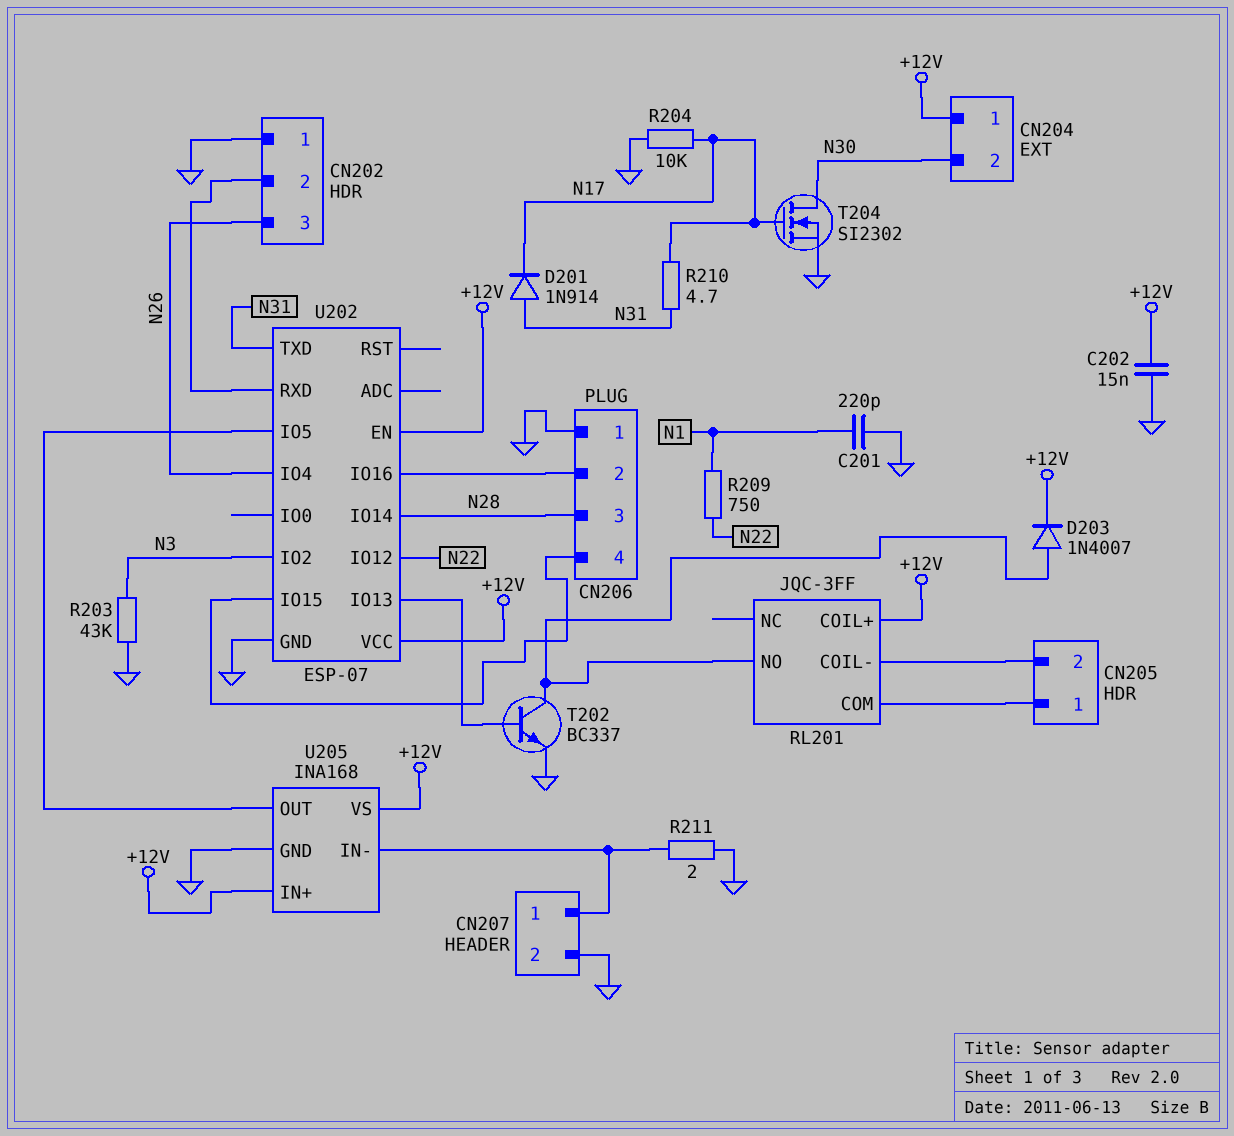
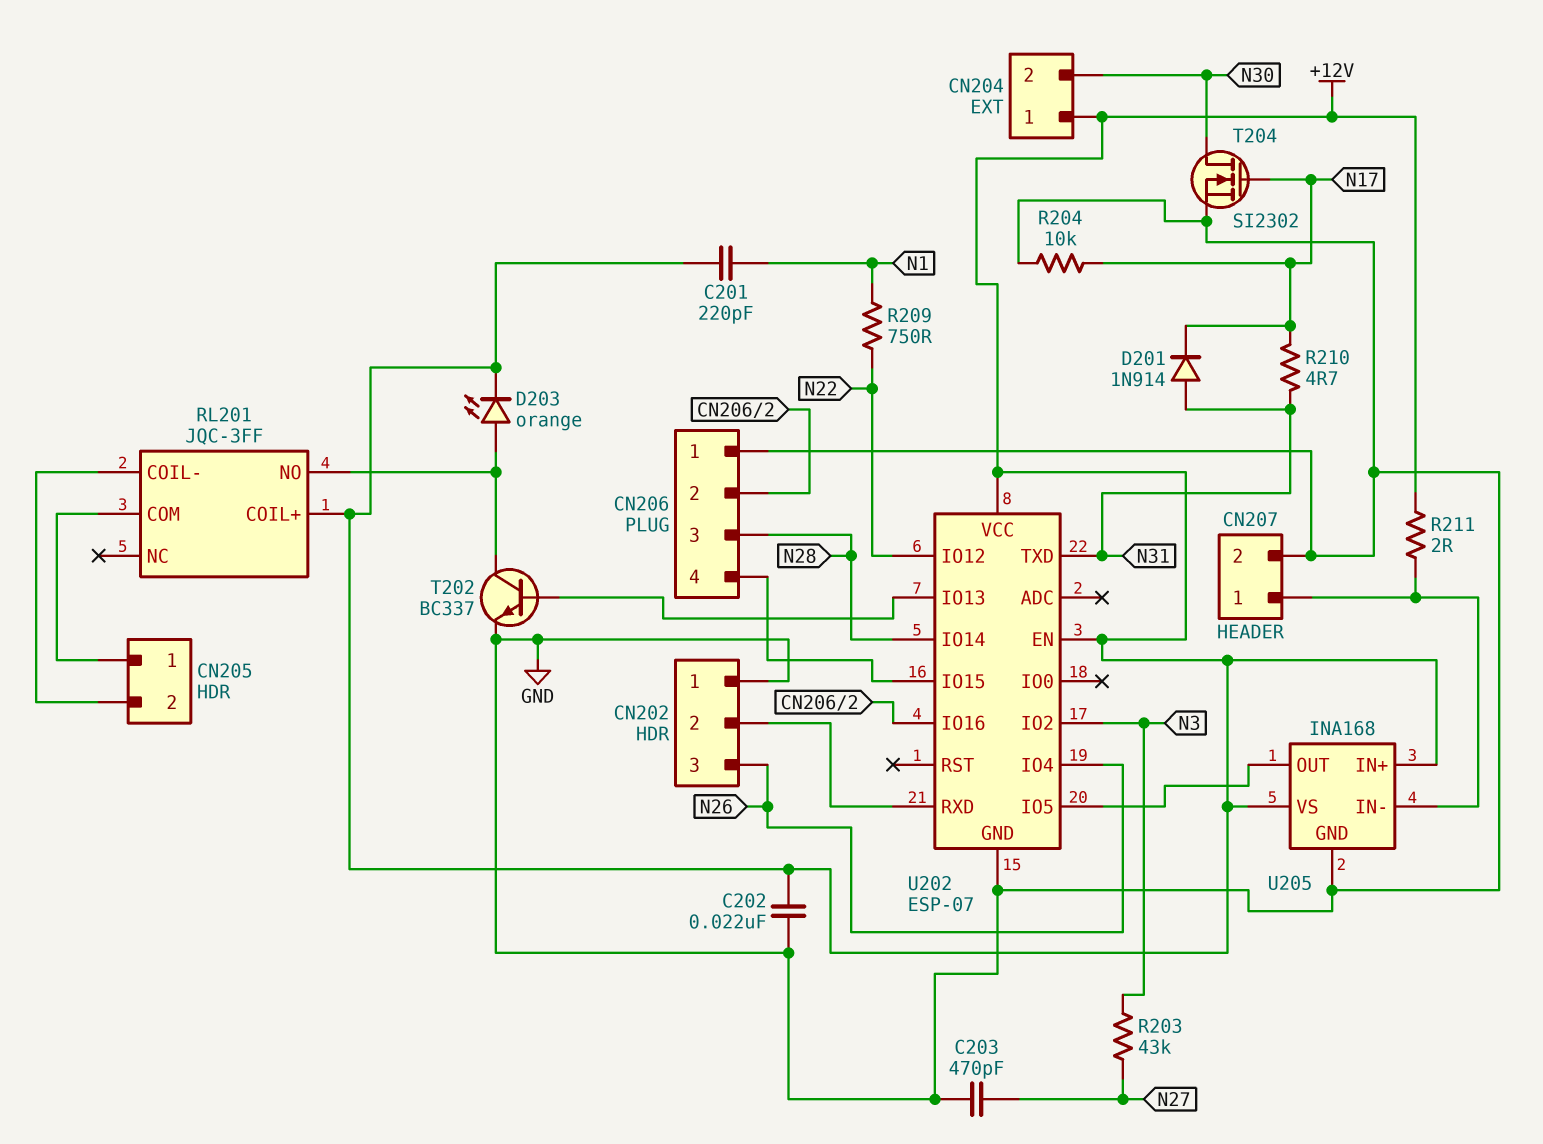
C201: 220pF (GND, N1) -> 220pF (+12V, N1)
C202: 15nF (+12V, GND) -> 22nF (+12V, GND)
C203: none -> 470pF (GND, N27)
D203: diode 1N4007 (A RL201/NO, K +12V) -> LED orange (A RL201/NO, K +12V)
R203: 43k (GND, N3) -> 43k (N3, N27)
R211: 2 (CN207/1, GND) -> 2 (+12V, CN207/1)

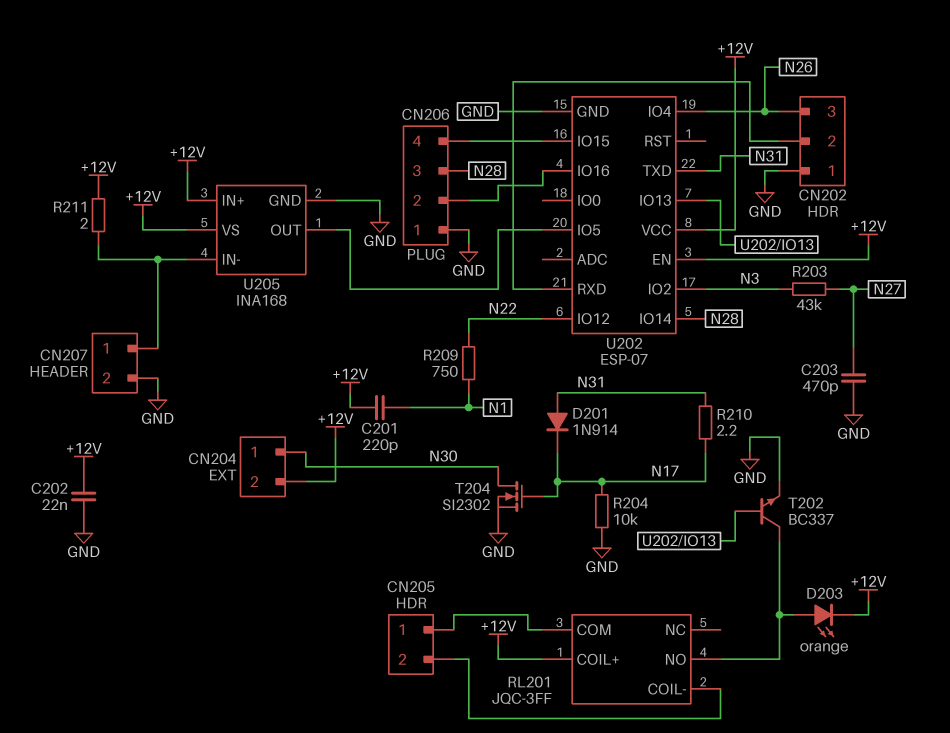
CN204 pin 1: +12V -> N30
CN204 pin 2: N30 -> +12V
R210: 4.7 (N17, N31) -> 2.2 (N17, N31)

